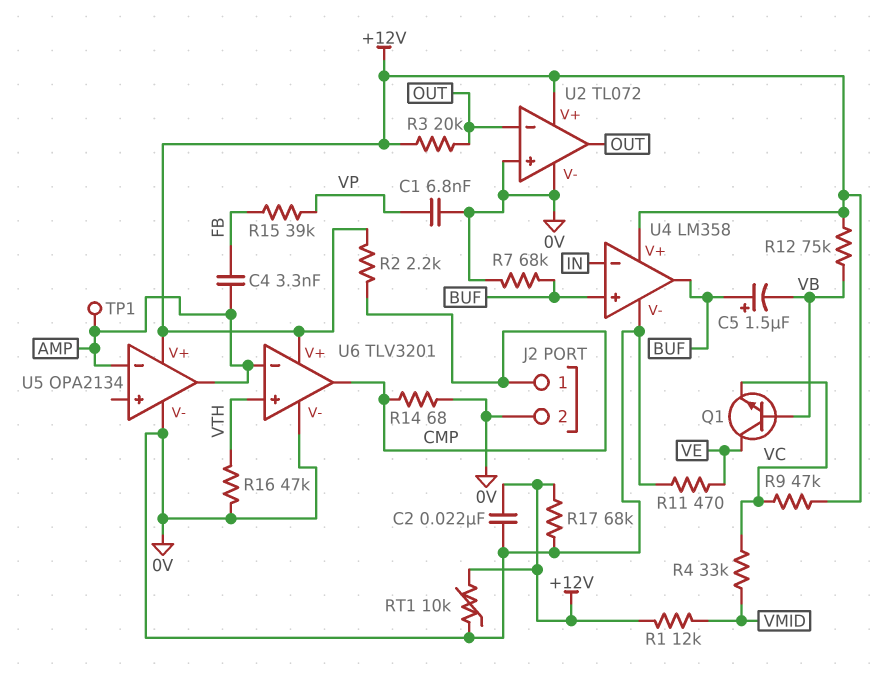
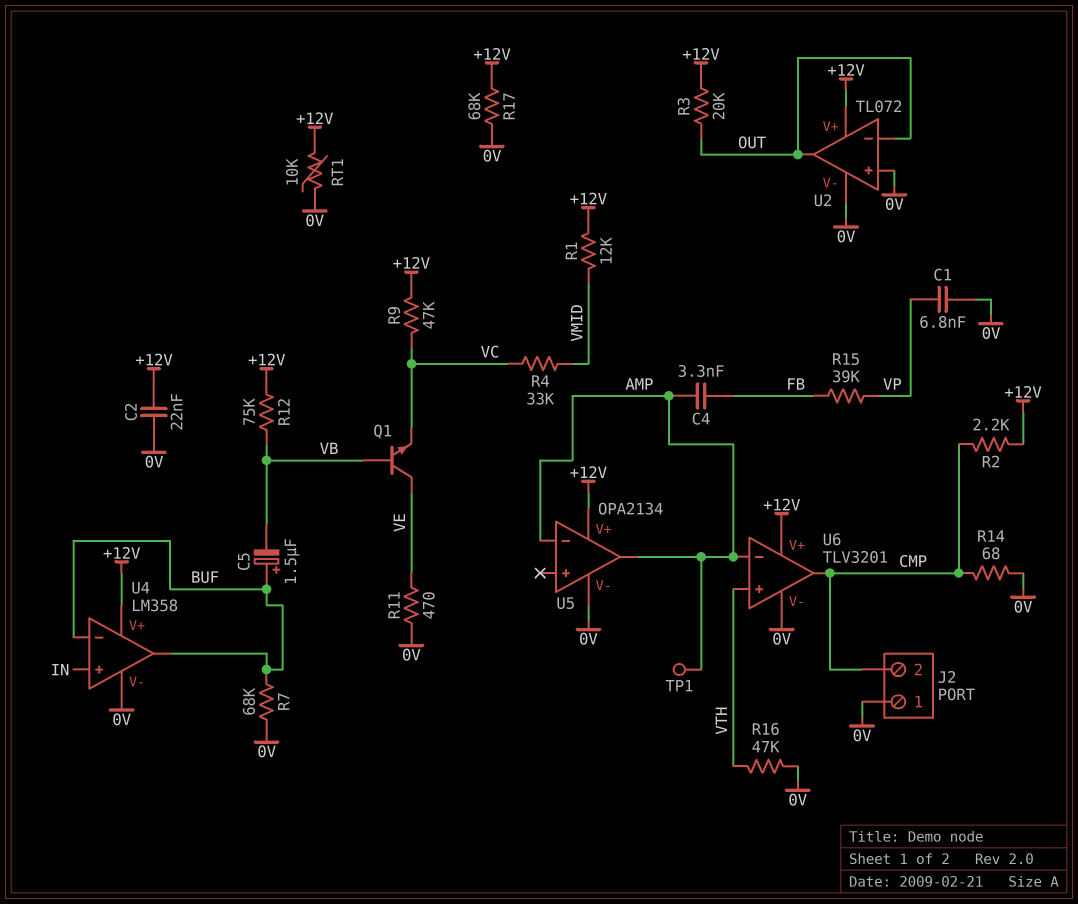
J2 pin 1: CMP -> 0V
J2 pin 2: 0V -> CMP
U4 pin in+: BUF -> IN
U4 pin in-: IN -> BUF

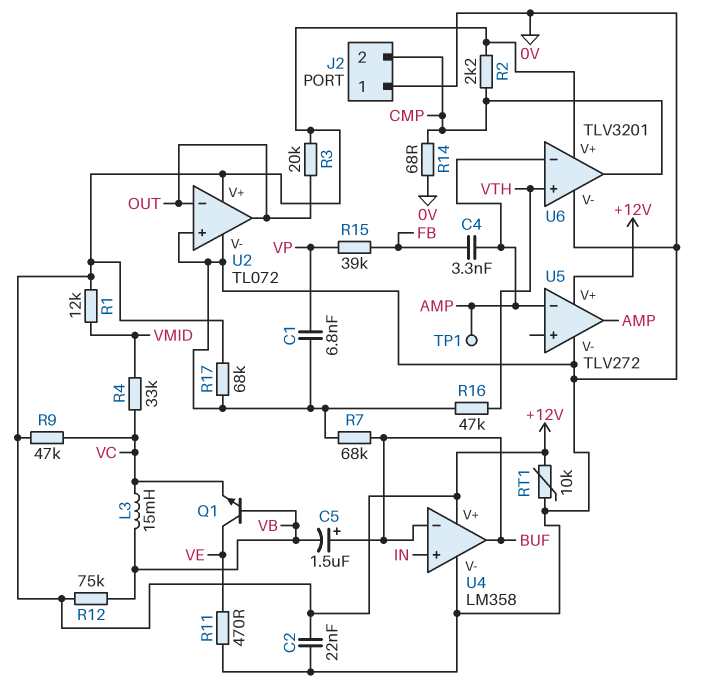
L3: none -> 15mH (VB, VC)
U5: OPA2134 -> TLV272

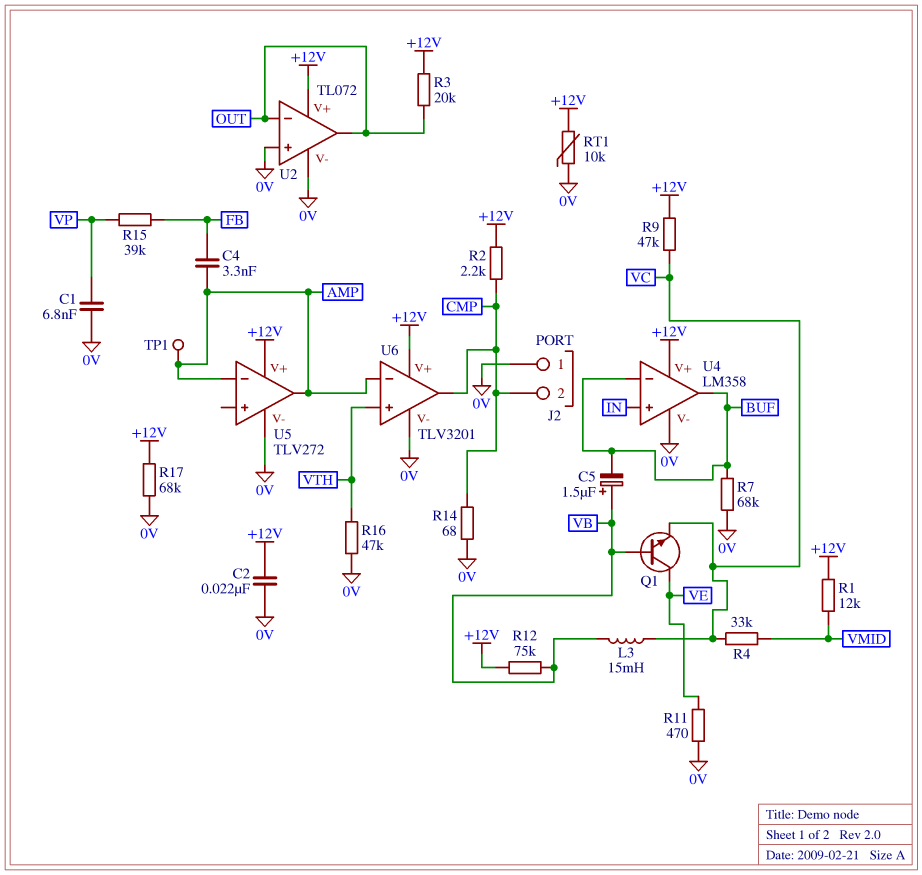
C5: 1.5uF (plus BUF, minus VB) -> 1.5uF (plus VB, minus BUF)

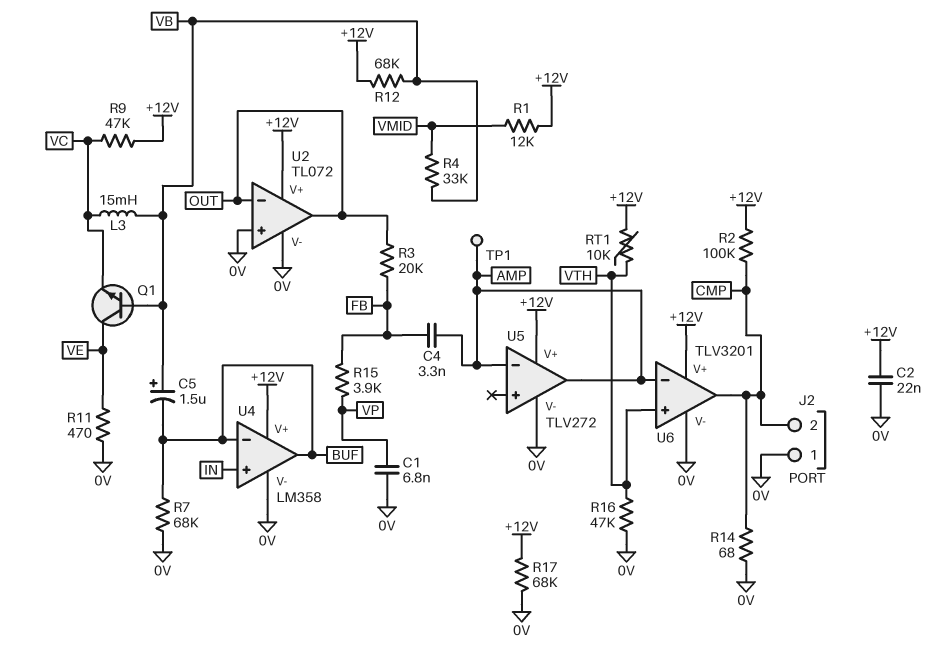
R2: 2.2k (+12V, CMP) -> 100k (+12V, CMP)
R3: 20k (+12V, OUT) -> 20k (FB, OUT)
R4: 33k (VC, VMID) -> 33k (VB, VMID)
R12: 75k (+12V, VB) -> 68k (+12V, VB)
R15: 39k (FB, VP) -> 3.9k (FB, VP)
RT1: 10k (+12V, 0V) -> 10k (+12V, VTH)

